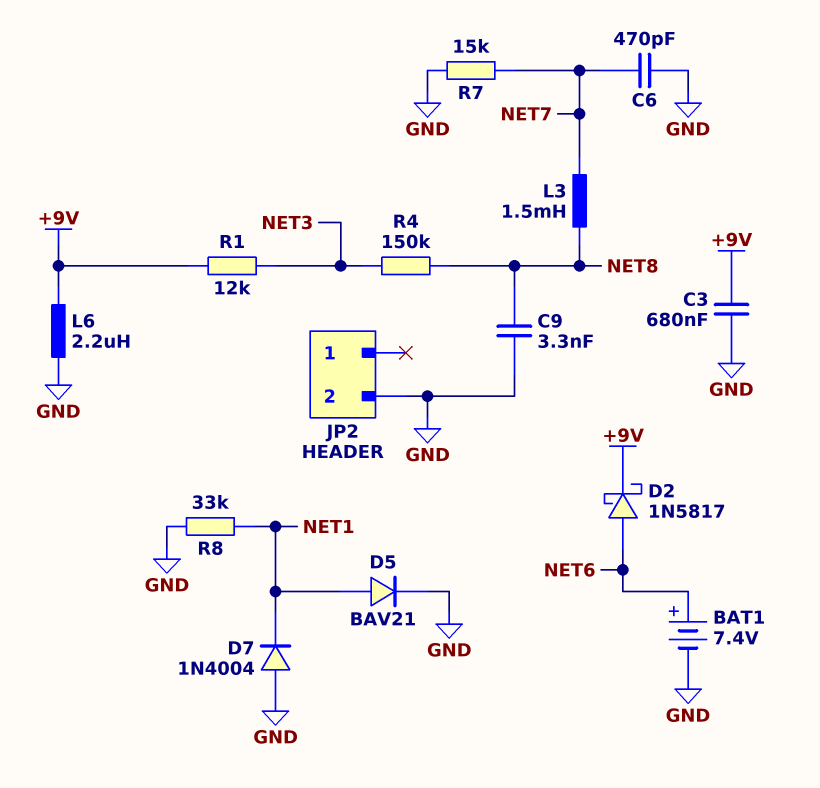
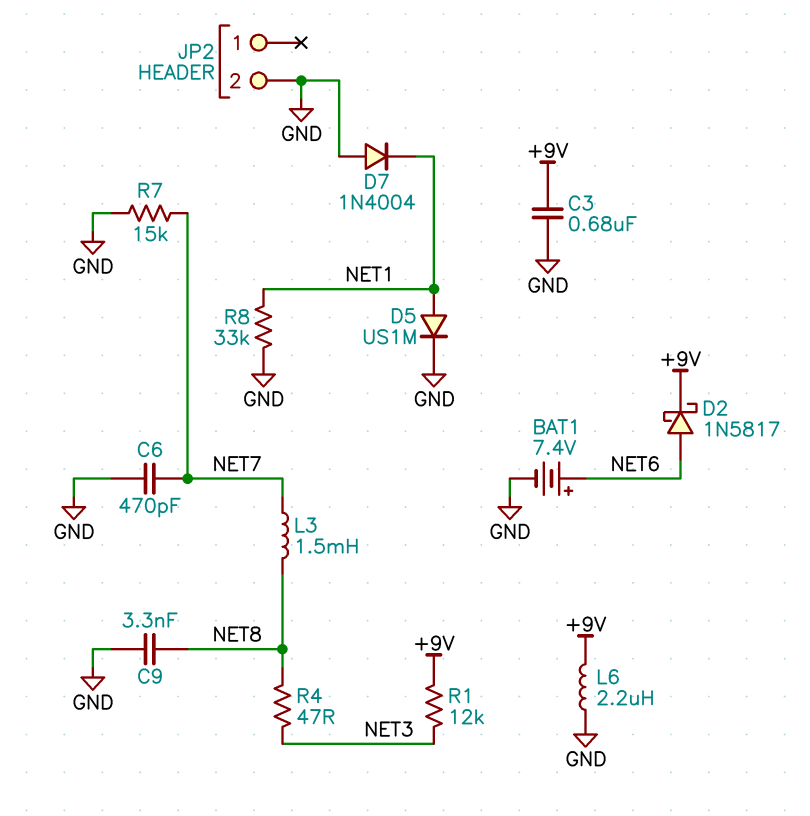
D5: diode BAV21 (A NET1, K GND) -> diode US1M (A NET1, K GND)
R4: 150k (NET3, NET8) -> 47 (NET3, NET8)

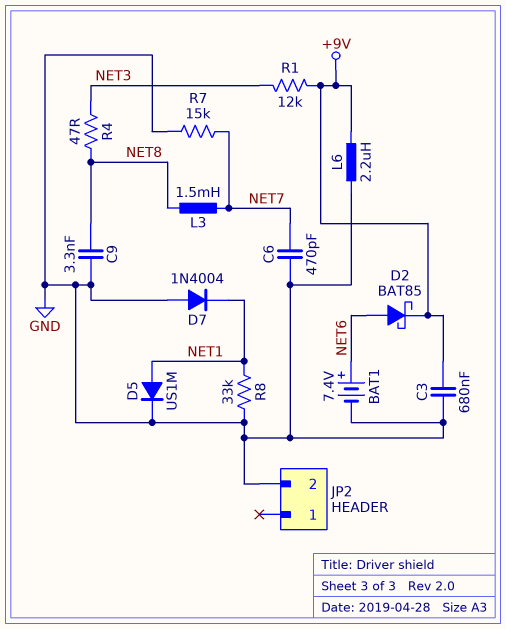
D2: schottky 1N5817 (A NET6, K +9V) -> schottky BAT85 (A NET6, K +9V)

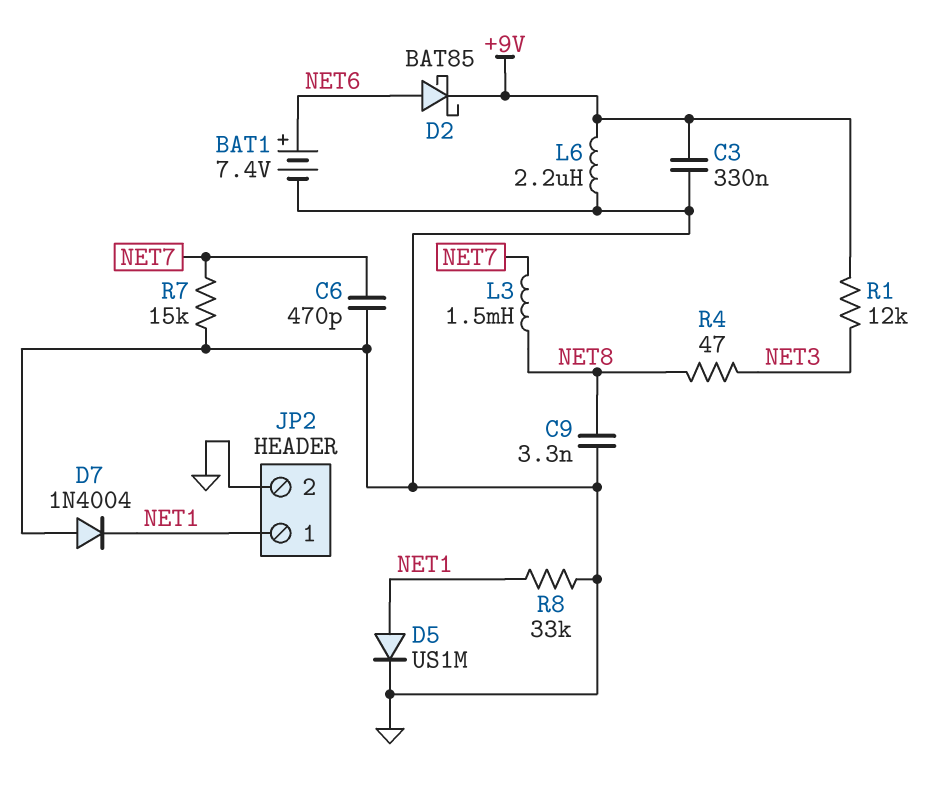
C3: 680nF (+9V, GND) -> 330nF (+9V, GND)
JP2 pin 1: none -> NET1

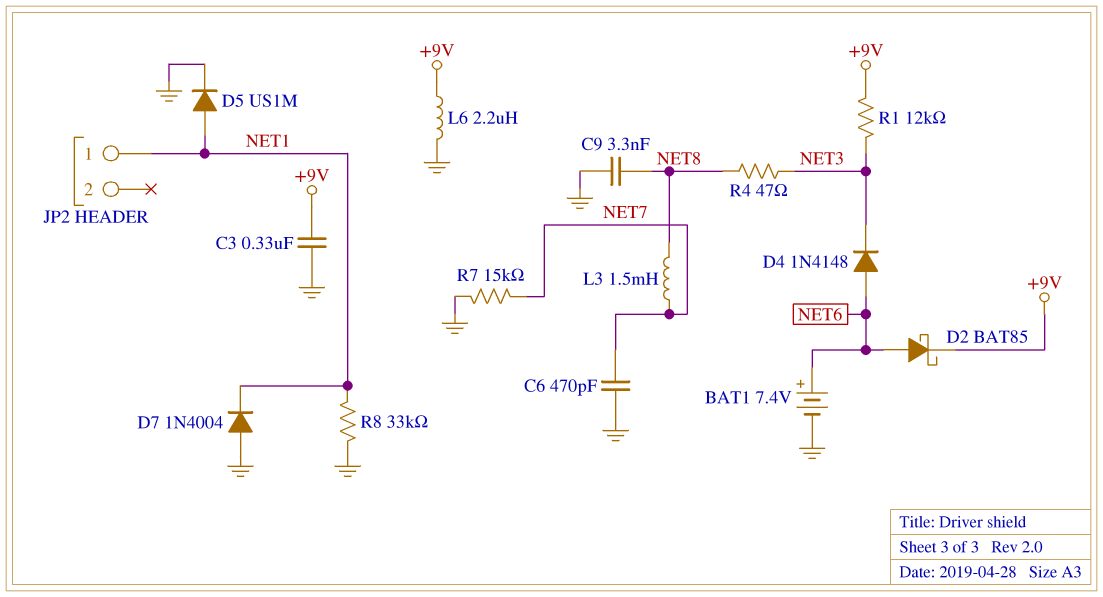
D4: none -> diode 1N4148 (A NET6, K NET3)
JP2 pin 2: GND -> none

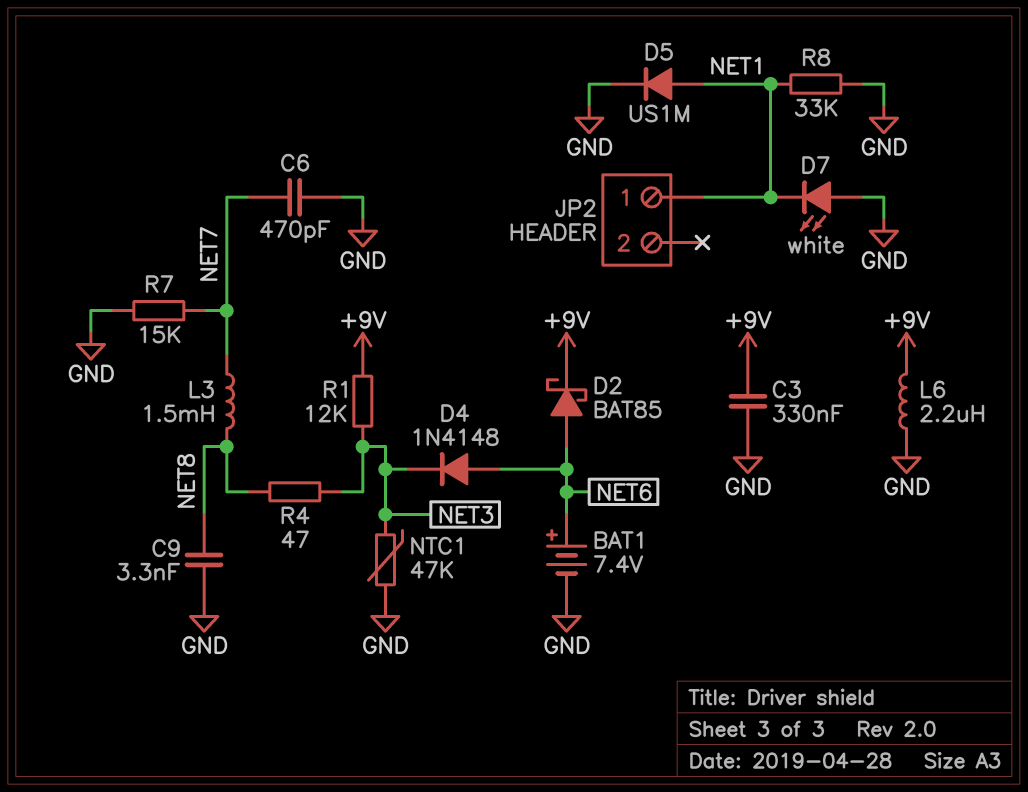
D7: diode 1N4004 (A GND, K NET1) -> LED white (A GND, K NET1)
NTC1: none -> 47k (GND, NET3)

